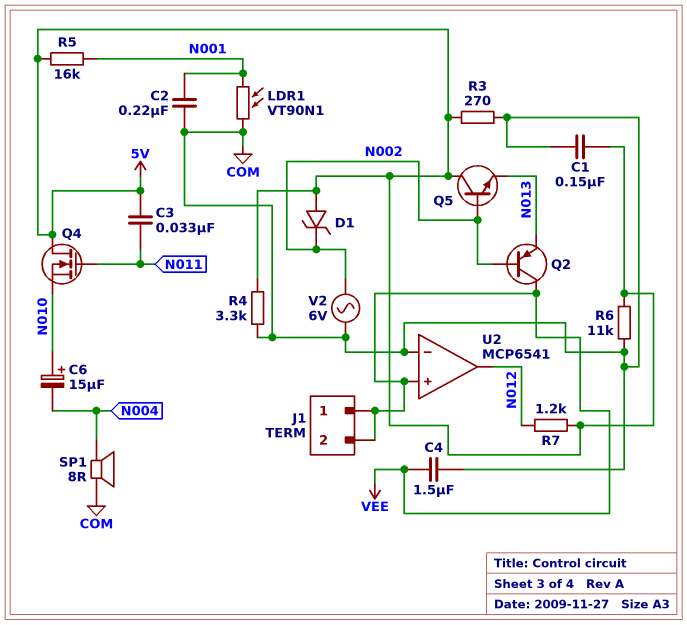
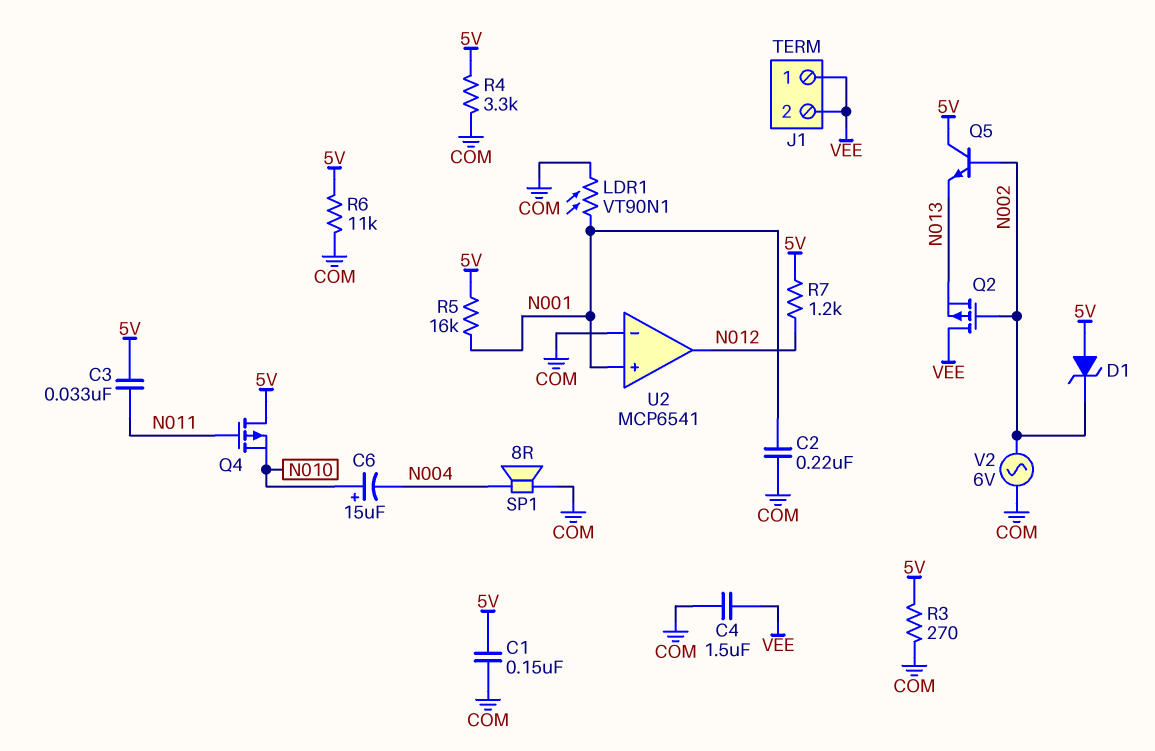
Q2: PNP (B N002, C VEE, E N013) -> PMOS (G N002, D VEE, S N013)
Q4: NMOS (G N011, D 5V, S N010) -> PMOS (G N011, D 5V, S N010)
U2 pin in+: VEE -> N001

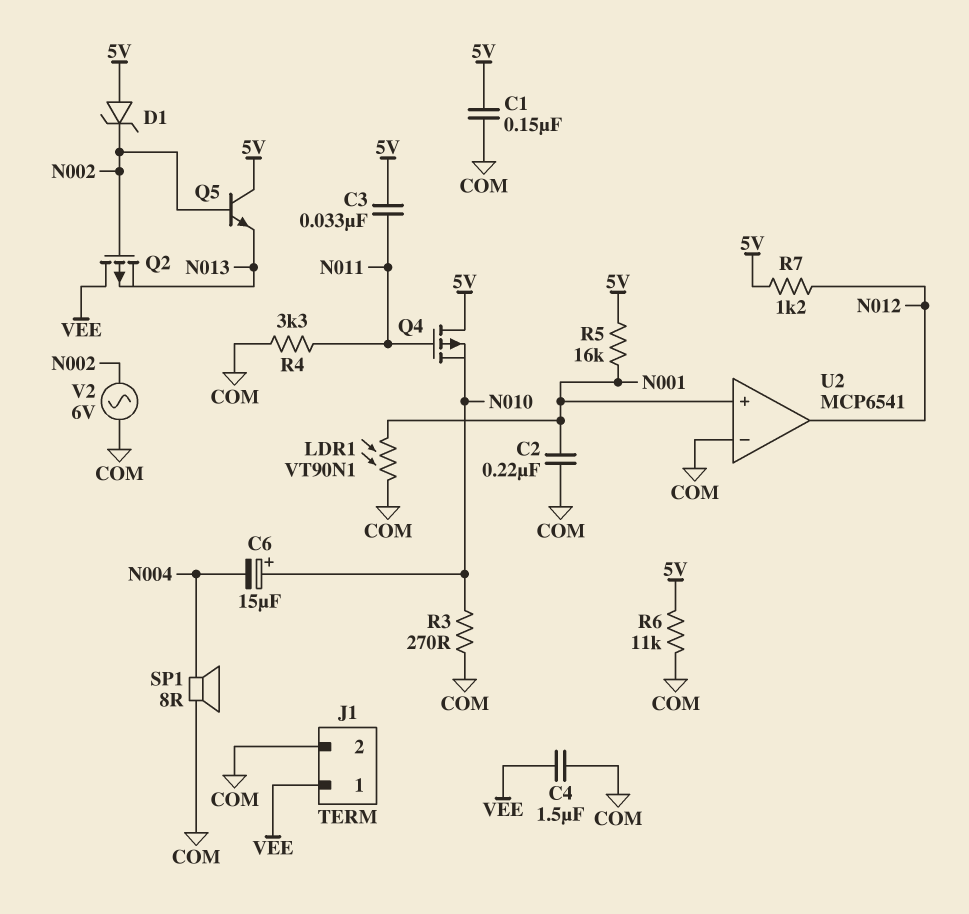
J1 pin 2: VEE -> COM
R3: 270 (5V, COM) -> 270 (COM, N010)
R4: 3.3k (5V, COM) -> 3.3k (COM, N011)

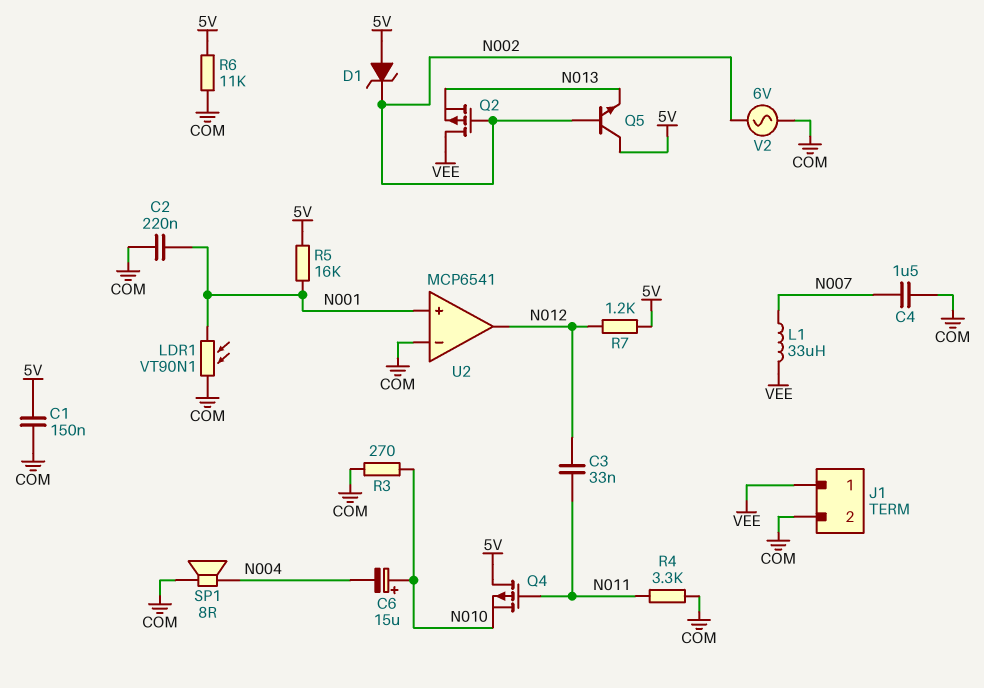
C3: 33nF (5V, N011) -> 33nF (N011, N012)
C4: 1.5uF (COM, VEE) -> 1.5uF (COM, N007)
L1: none -> 33uH (N007, VEE)

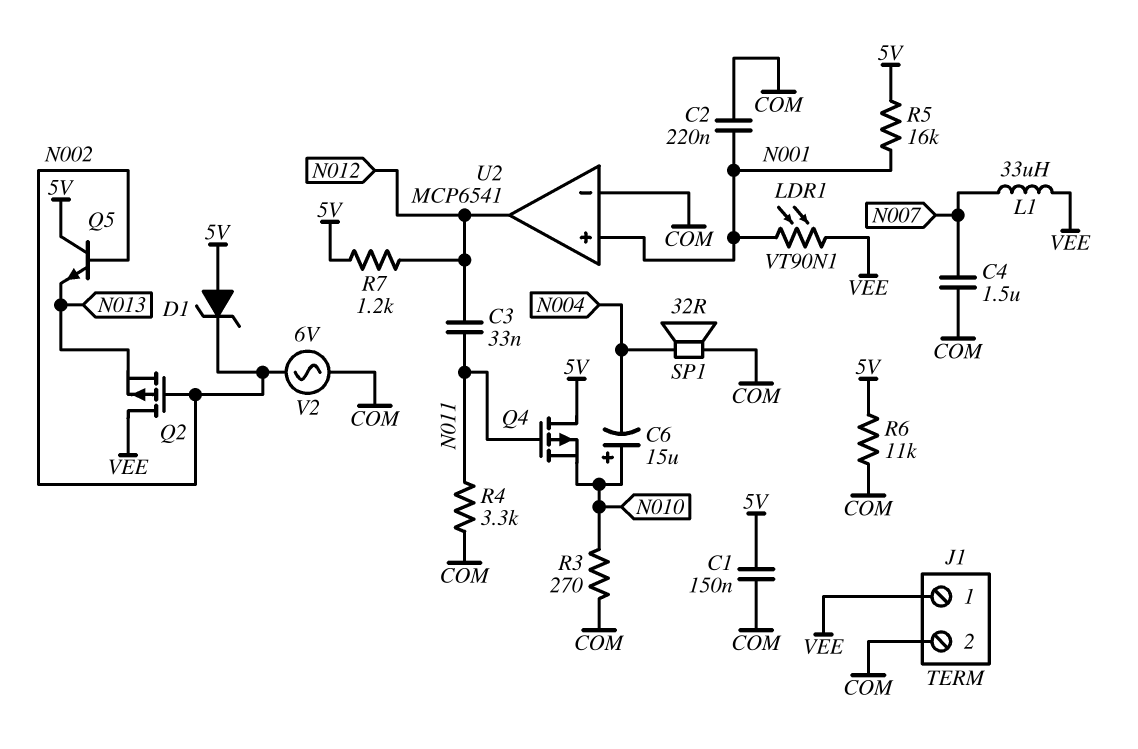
LDR1: VT90N1 (COM, N001) -> VT90N1 (N001, VEE)
SP1: speaker 8R (COM, N004) -> speaker 32R (COM, N004)

